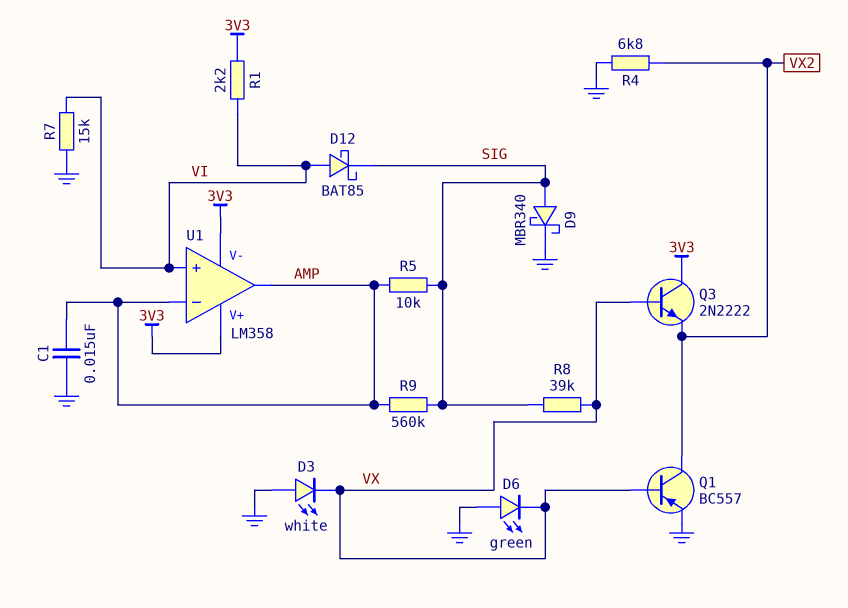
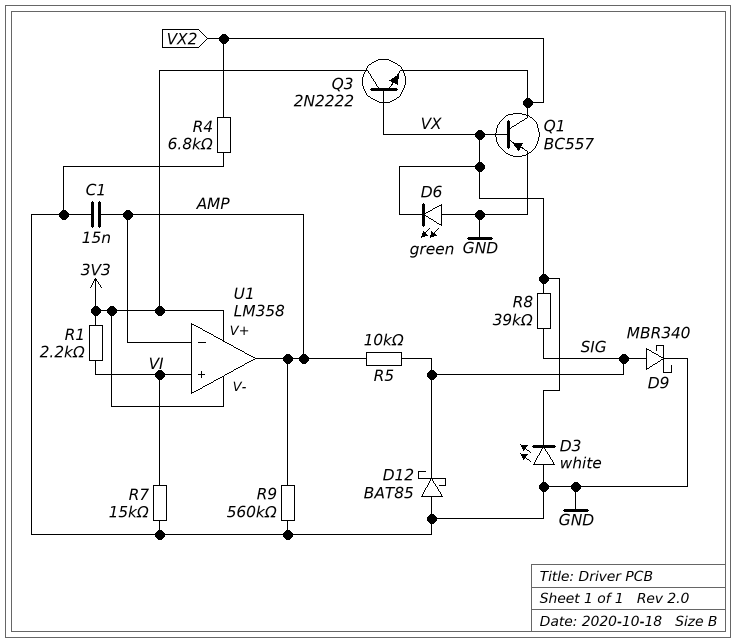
D12: schottky BAT85 (A VI, K SIG) -> schottky BAT85 (A GND, K SIG)
R9: 560k (AMP, SIG) -> 560k (AMP, GND)

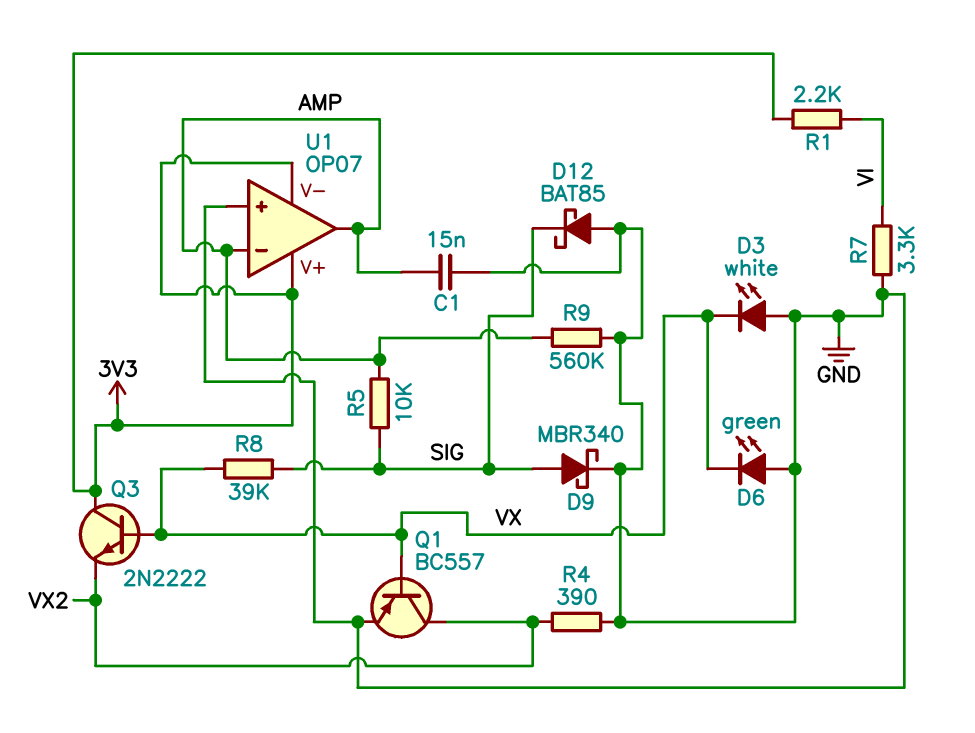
R4: 6.8k (GND, VX2) -> 390 (GND, VX2)
R7: 15k (GND, VI) -> 3.3k (GND, VI)
U1: LM358 -> OP07
U1 pin in+: VI -> GND

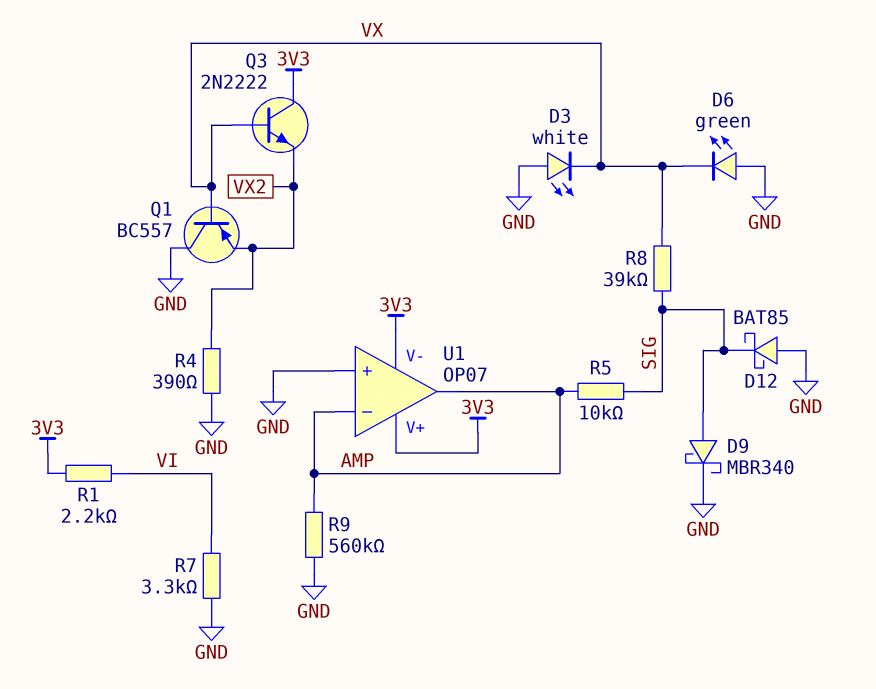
C1: 15nF (AMP, GND) -> none
Q1: PNP BC557 (B VX, C VX2, E GND) -> PNP BC557 (B VX, C GND, E VX2)

